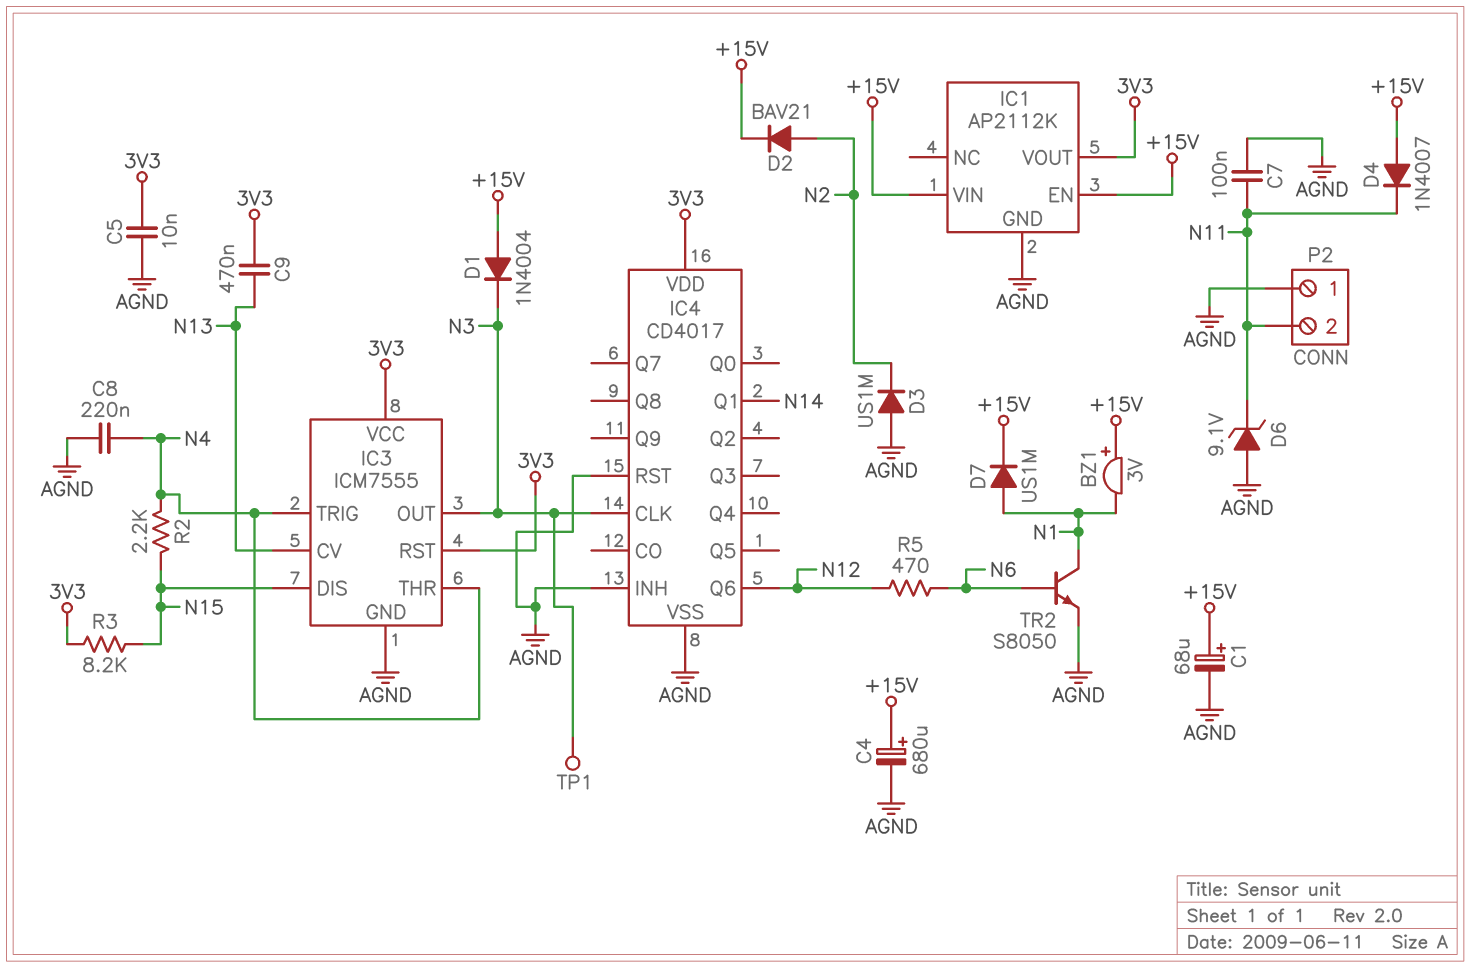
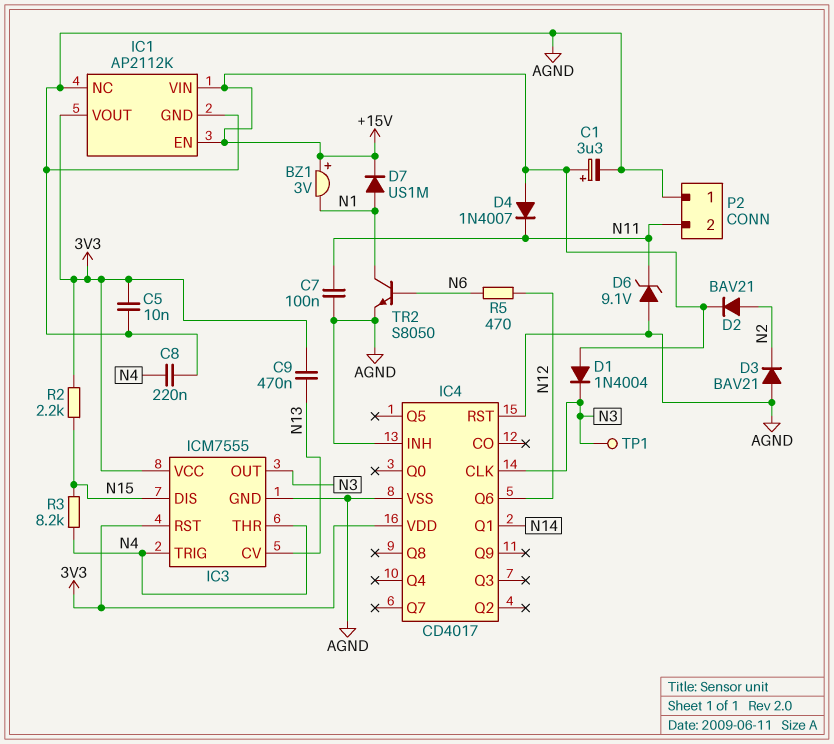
C1: 68uF (plus +15V, minus AGND) -> 3.3uF (plus +15V, minus AGND)
C4: 680uF (plus +15V, minus AGND) -> none
D3: diode US1M (A AGND, K N2) -> diode BAV21 (A AGND, K N2)
IC1 pin NC: none -> AGND
R2: 2.2k (N4, N15) -> 2.2k (3V3, N15)
R3: 8.2k (3V3, N15) -> 8.2k (N4, N15)

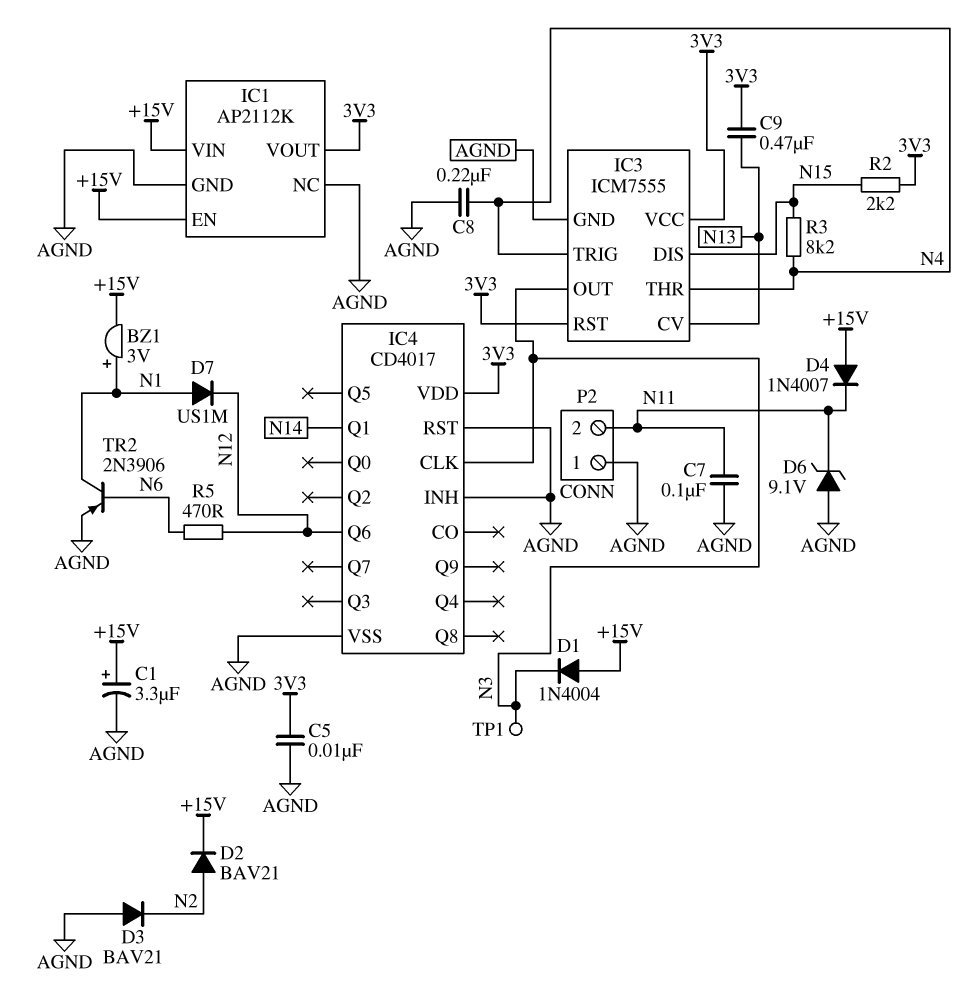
BZ1: buzzer 3V (plus +15V, minus N1) -> buzzer 3V (plus N1, minus +15V)
D7: diode US1M (A N1, K +15V) -> diode US1M (A N1, K N12)
TR2: NPN S8050 (B N6, C N1, E AGND) -> PNP 2N3906 (B N6, C N1, E AGND)

